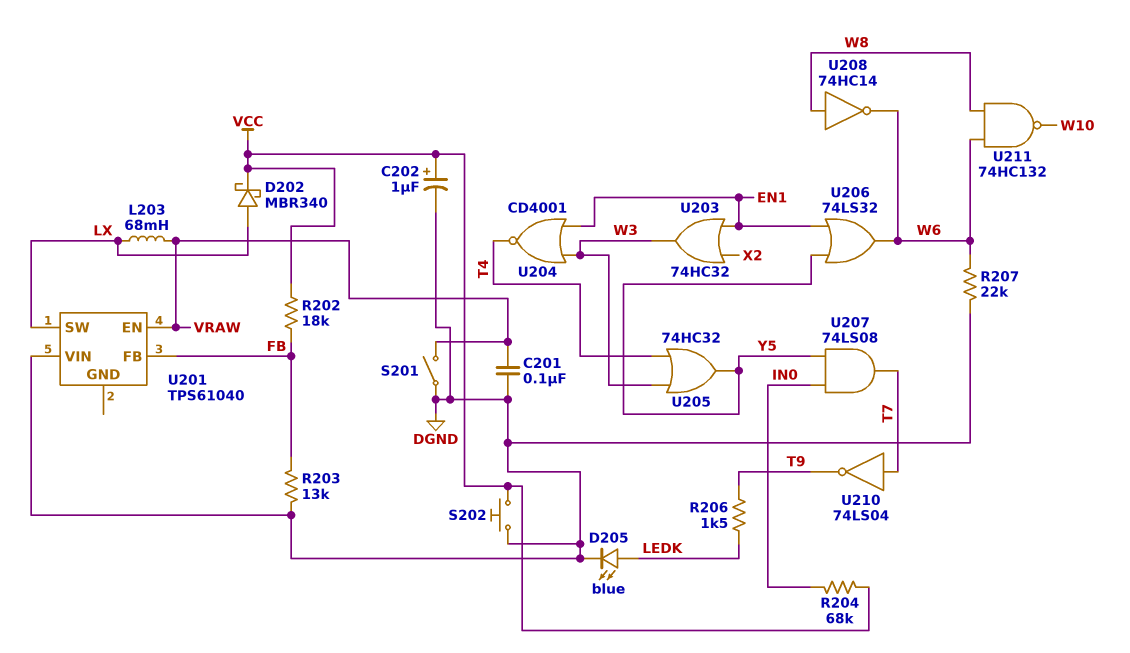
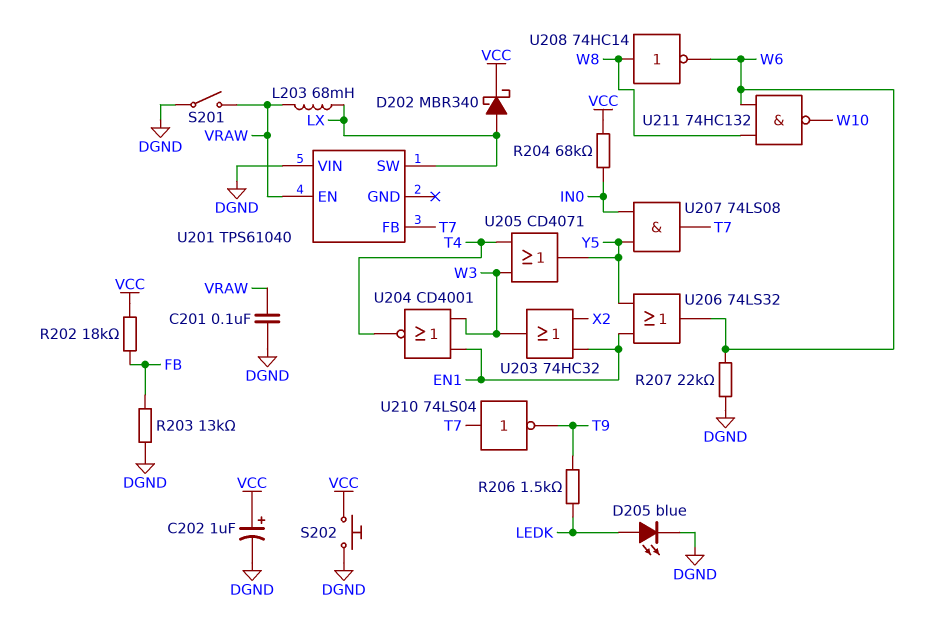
U201 pin FB: FB -> T7
U205: OR 74HC32 (in T4, in W3, out Y5) -> OR CD4071 (in T4, in W3, out Y5)

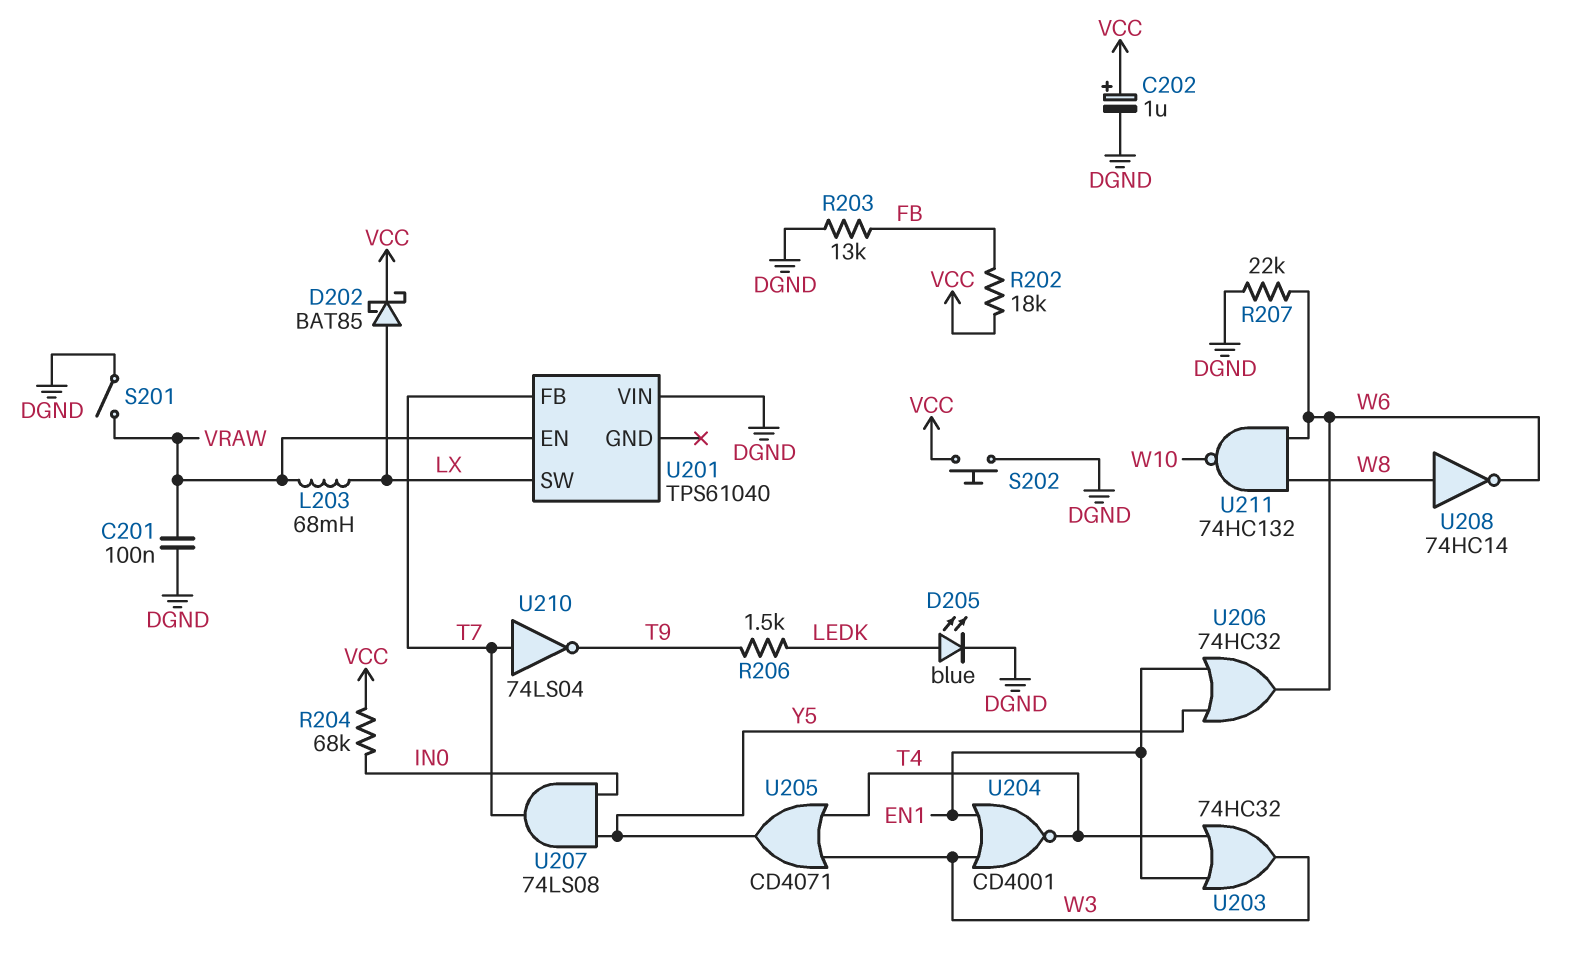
D202: schottky MBR340 (A LX, K VCC) -> schottky BAT85 (A LX, K VCC)
U203: OR 74HC32 (in EN1, in X2, out W3) -> OR 74HC32 (in EN1, in T4, out W3)
U206: OR 74LS32 (in EN1, in Y5, out W6) -> OR 74HC32 (in EN1, in Y5, out W6)

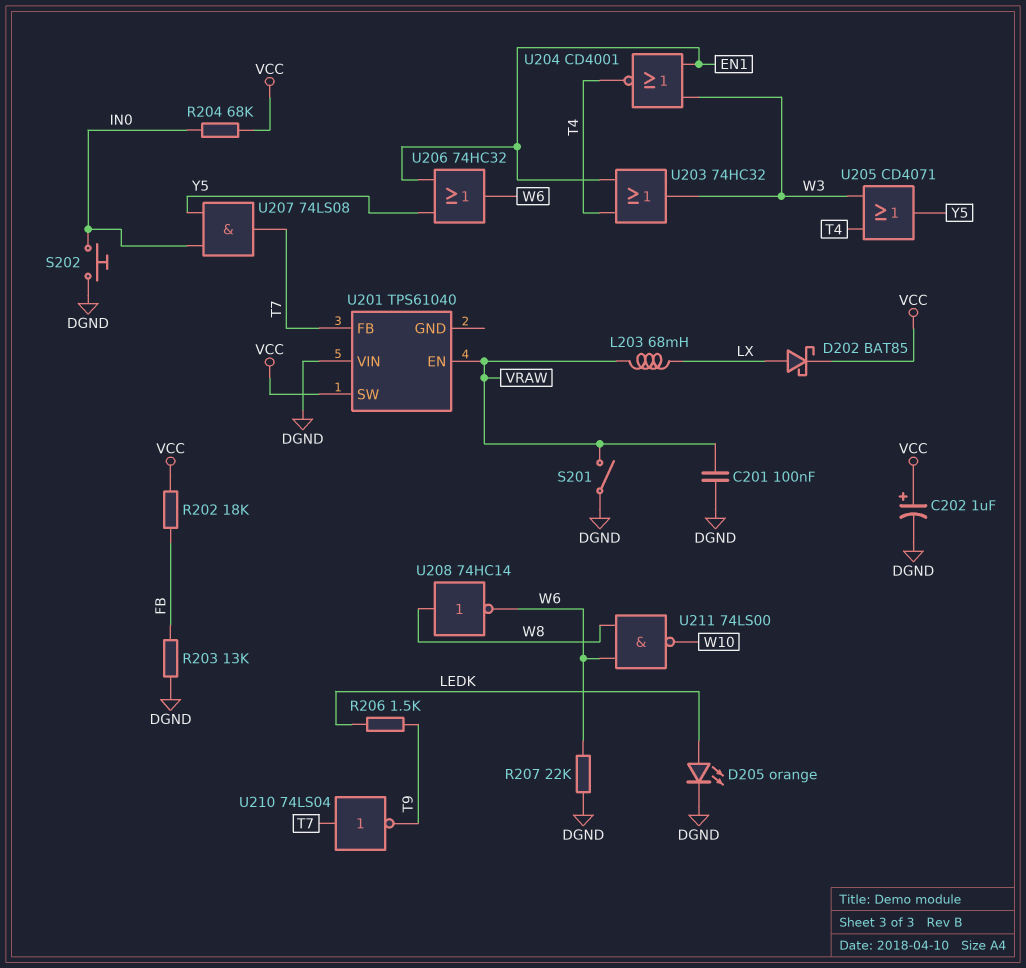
D205: LED blue (A LEDK, K DGND) -> LED orange (A LEDK, K DGND)
S202: button (DGND, VCC) -> button (DGND, IN0)
U201 pin SW: LX -> VCC
U211: NAND 74HC132 (in W6, in W8, out W10) -> NAND 74LS00 (in W6, in W8, out W10)

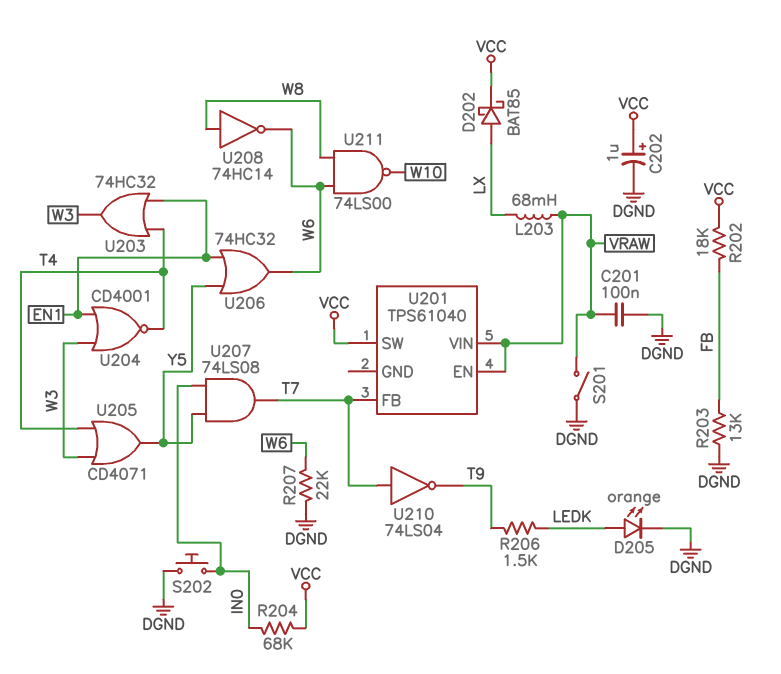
U201 pin VIN: DGND -> VRAW

